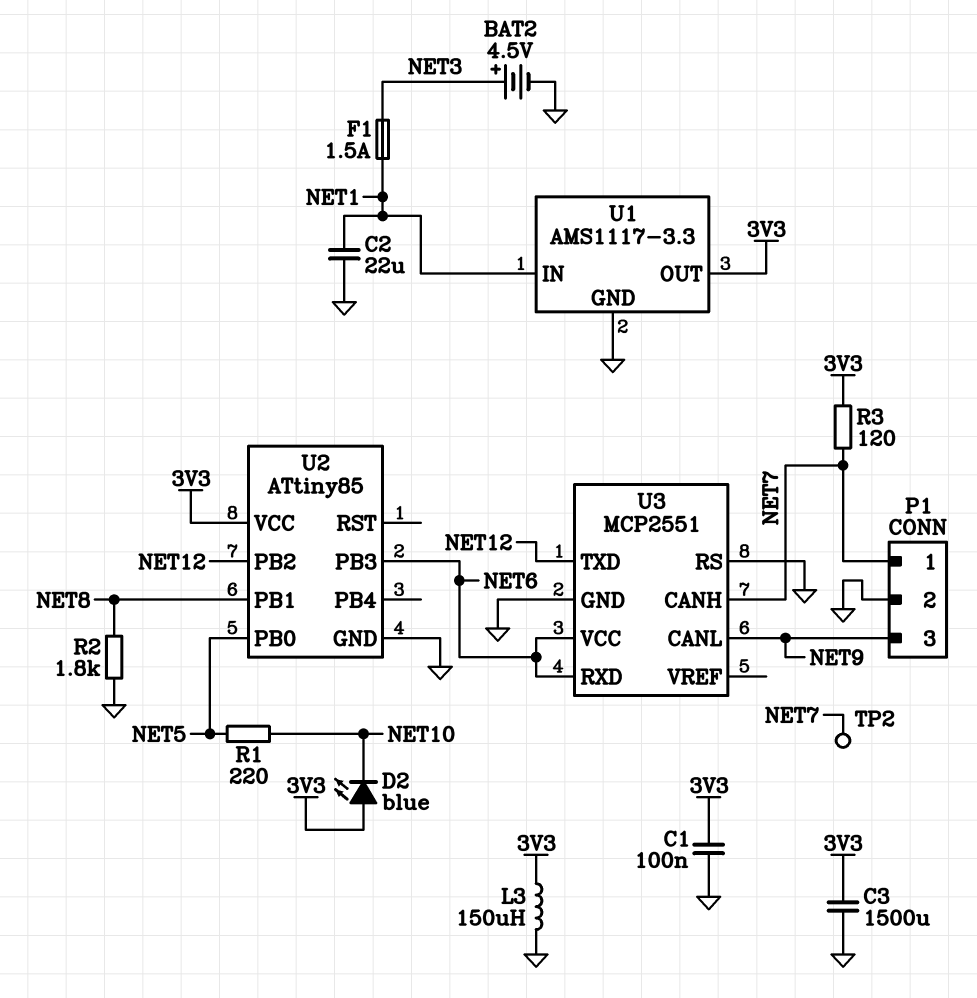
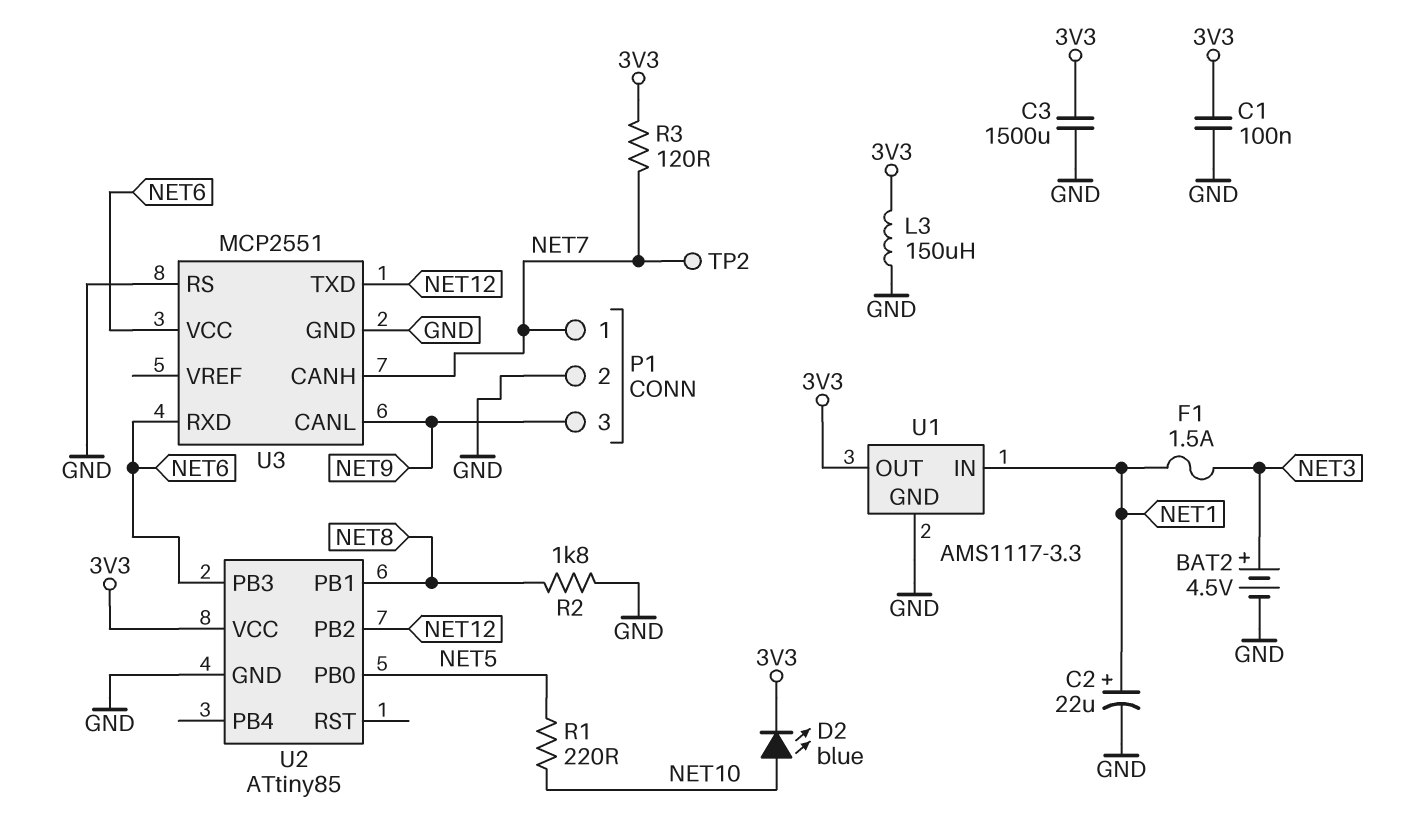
C2: 22uF (GND, NET1) -> 22uF (plus NET1, minus GND)
D2: LED blue (A 3V3, K NET10) -> LED blue (A NET10, K 3V3)

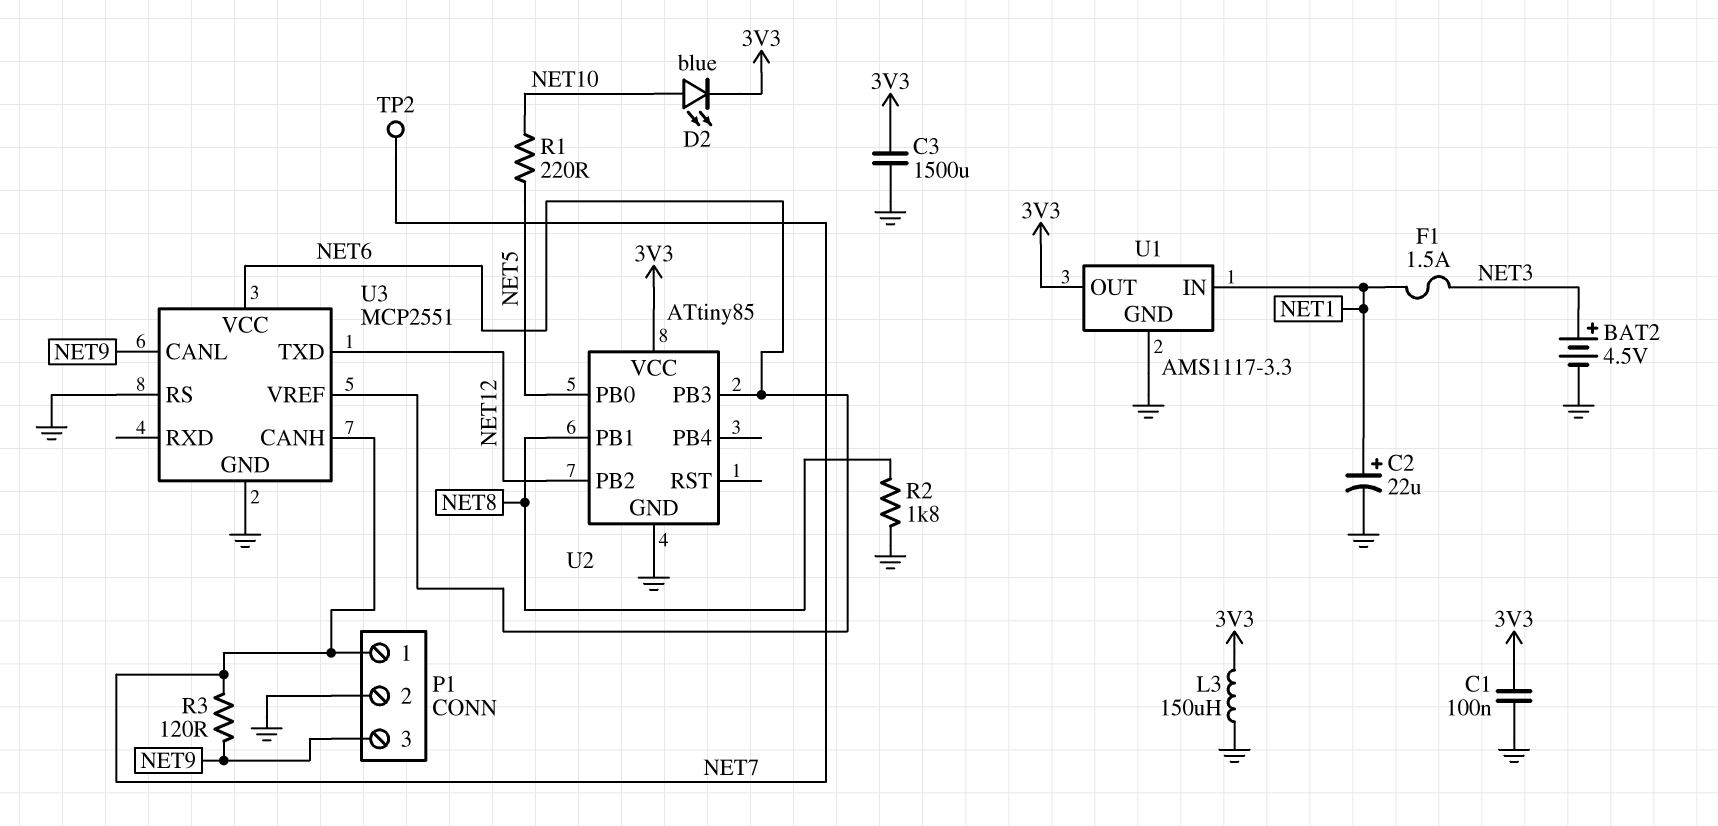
R3: 120 (3V3, NET7) -> 120 (NET7, NET9)
U3 pin RXD: NET6 -> none
U3 pin VREF: none -> NET6

